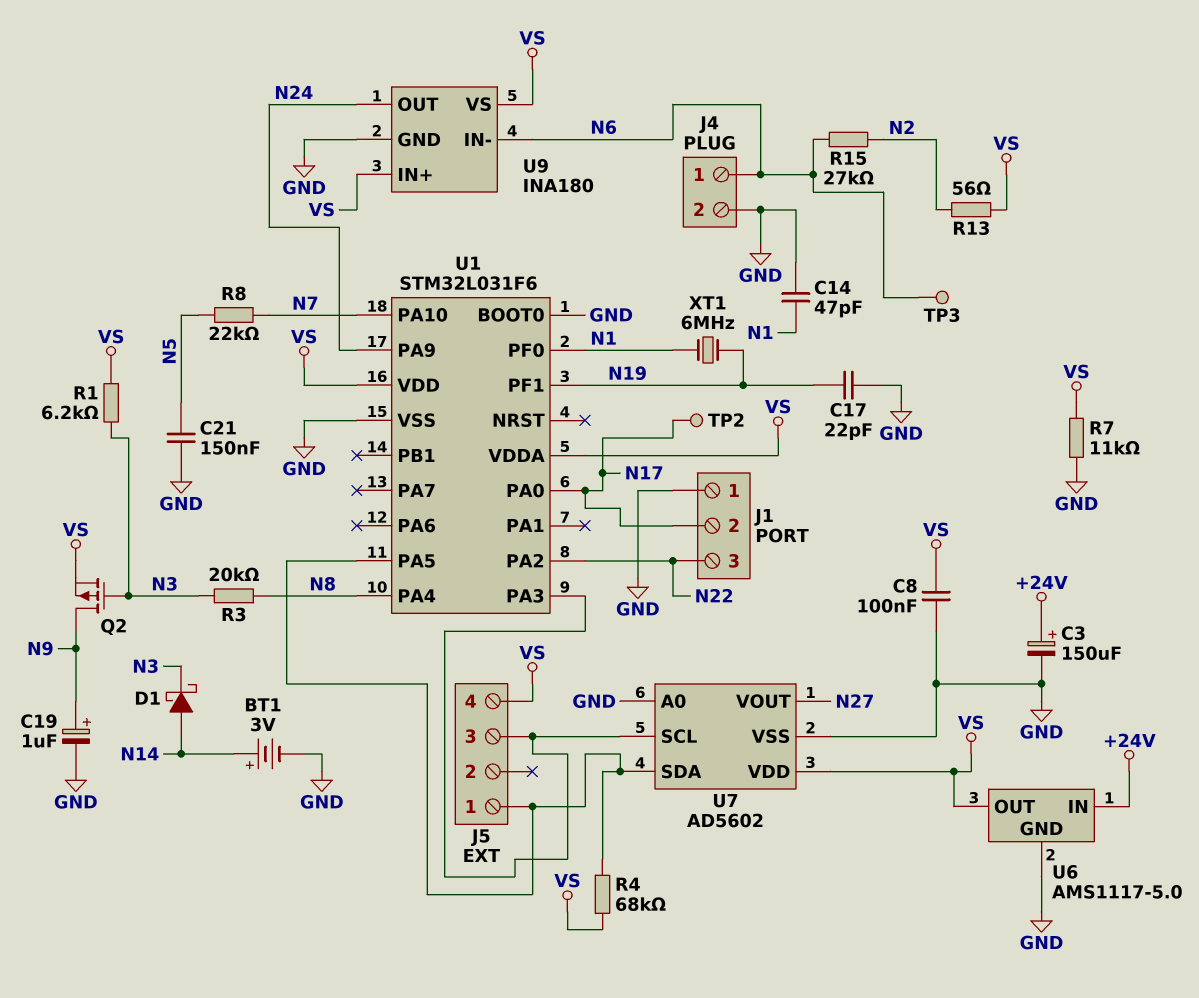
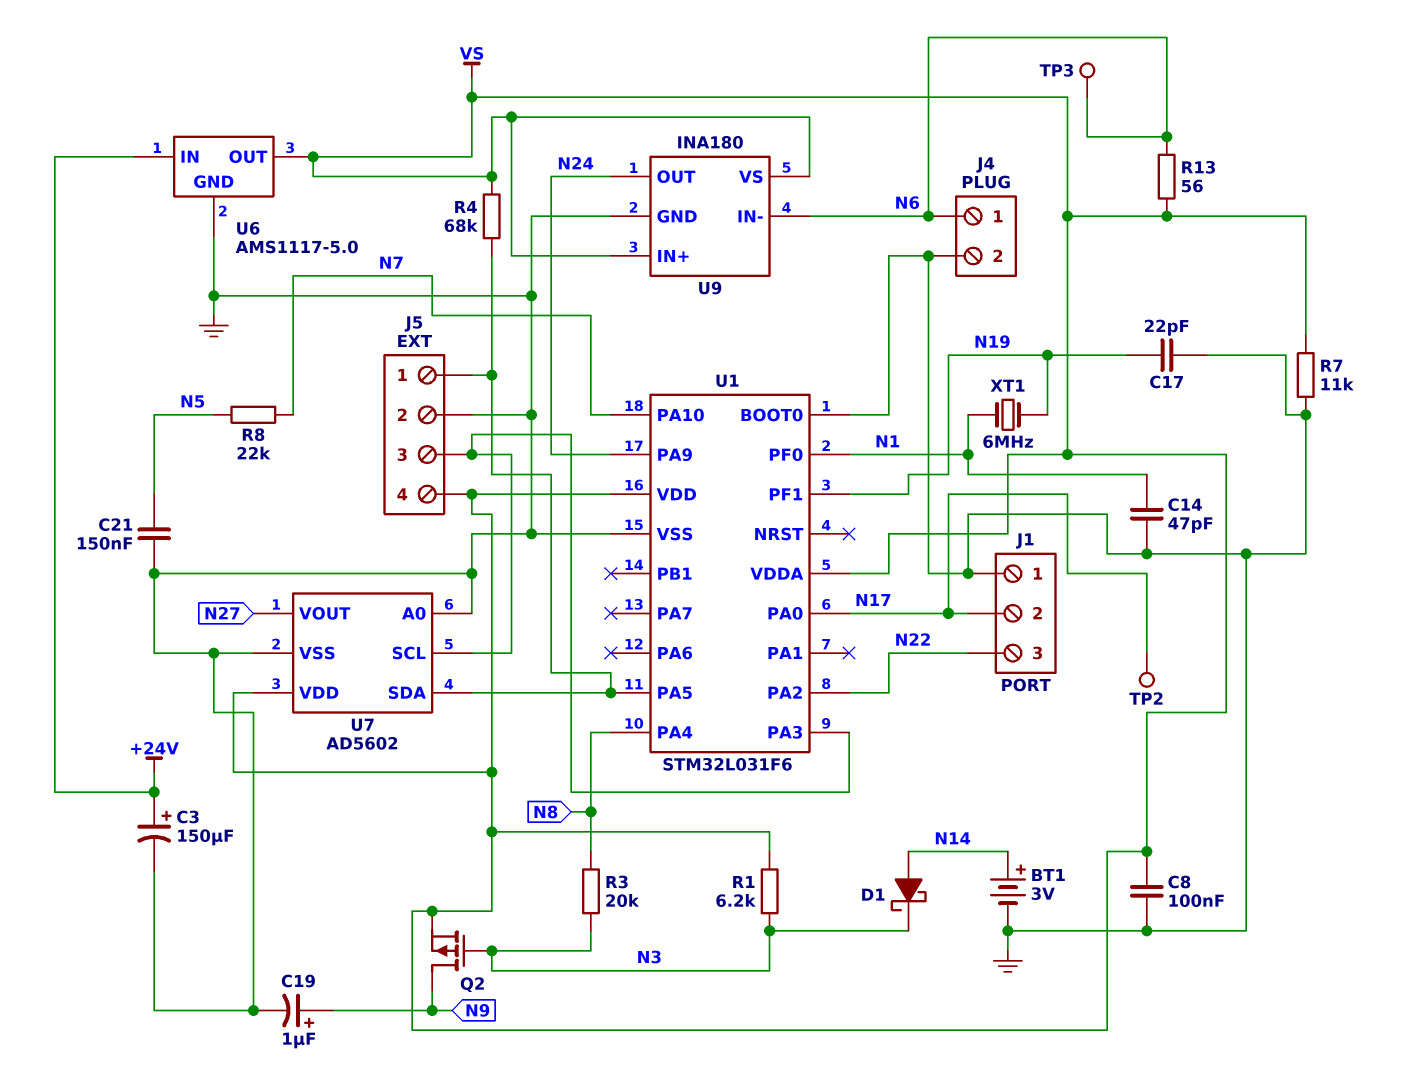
J5 pin 2: none -> GND
R13: 56 (N2, VS) -> 56 (N6, VS)
R15: 27k (N2, N6) -> none

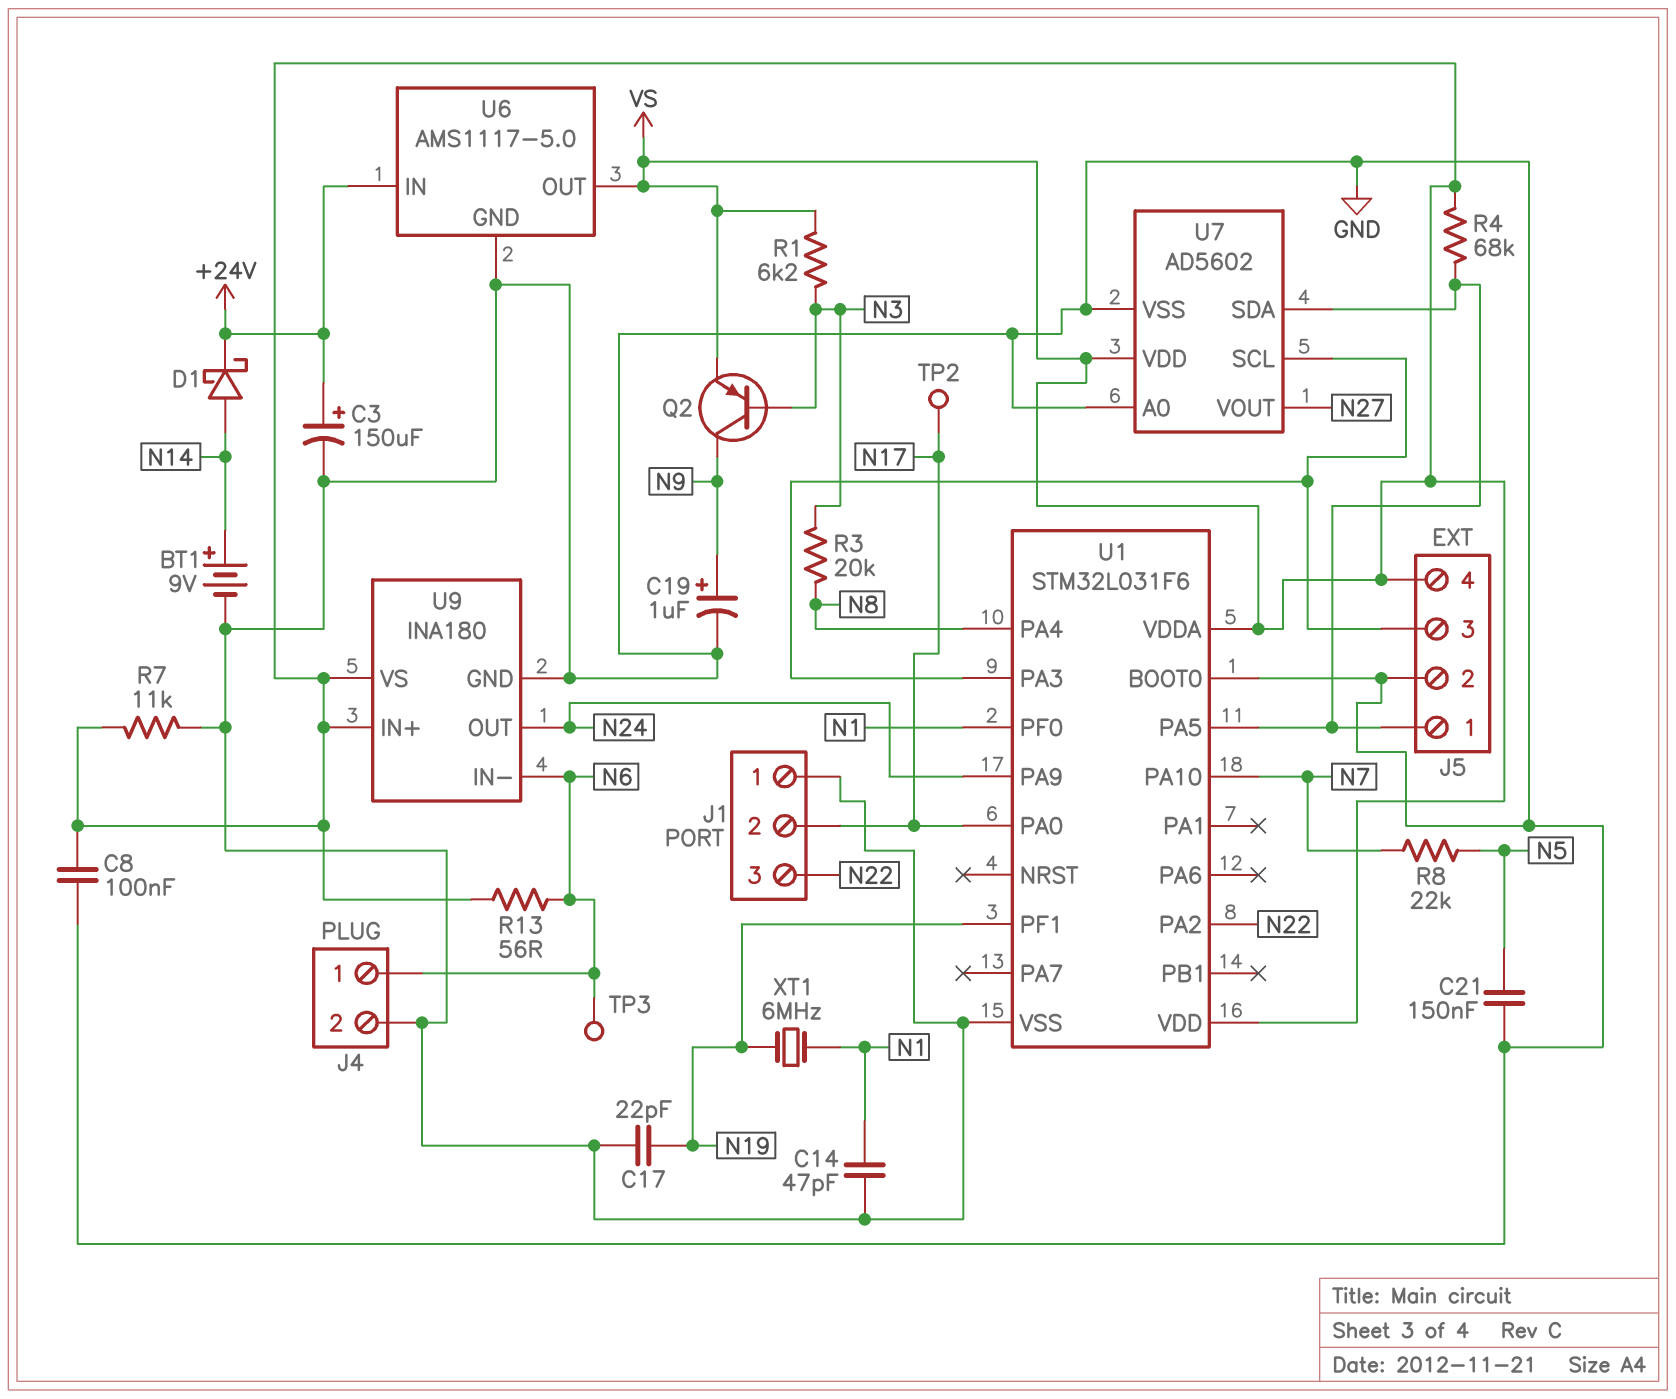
BT1: 3V (plus N14, minus GND) -> 9V (plus N14, minus GND)
D1: schottky (A N14, K N3) -> schottky (A N14, K +24V)
Q2: PMOS (G N3, D N9, S VS) -> PNP (B N3, C N9, E VS)

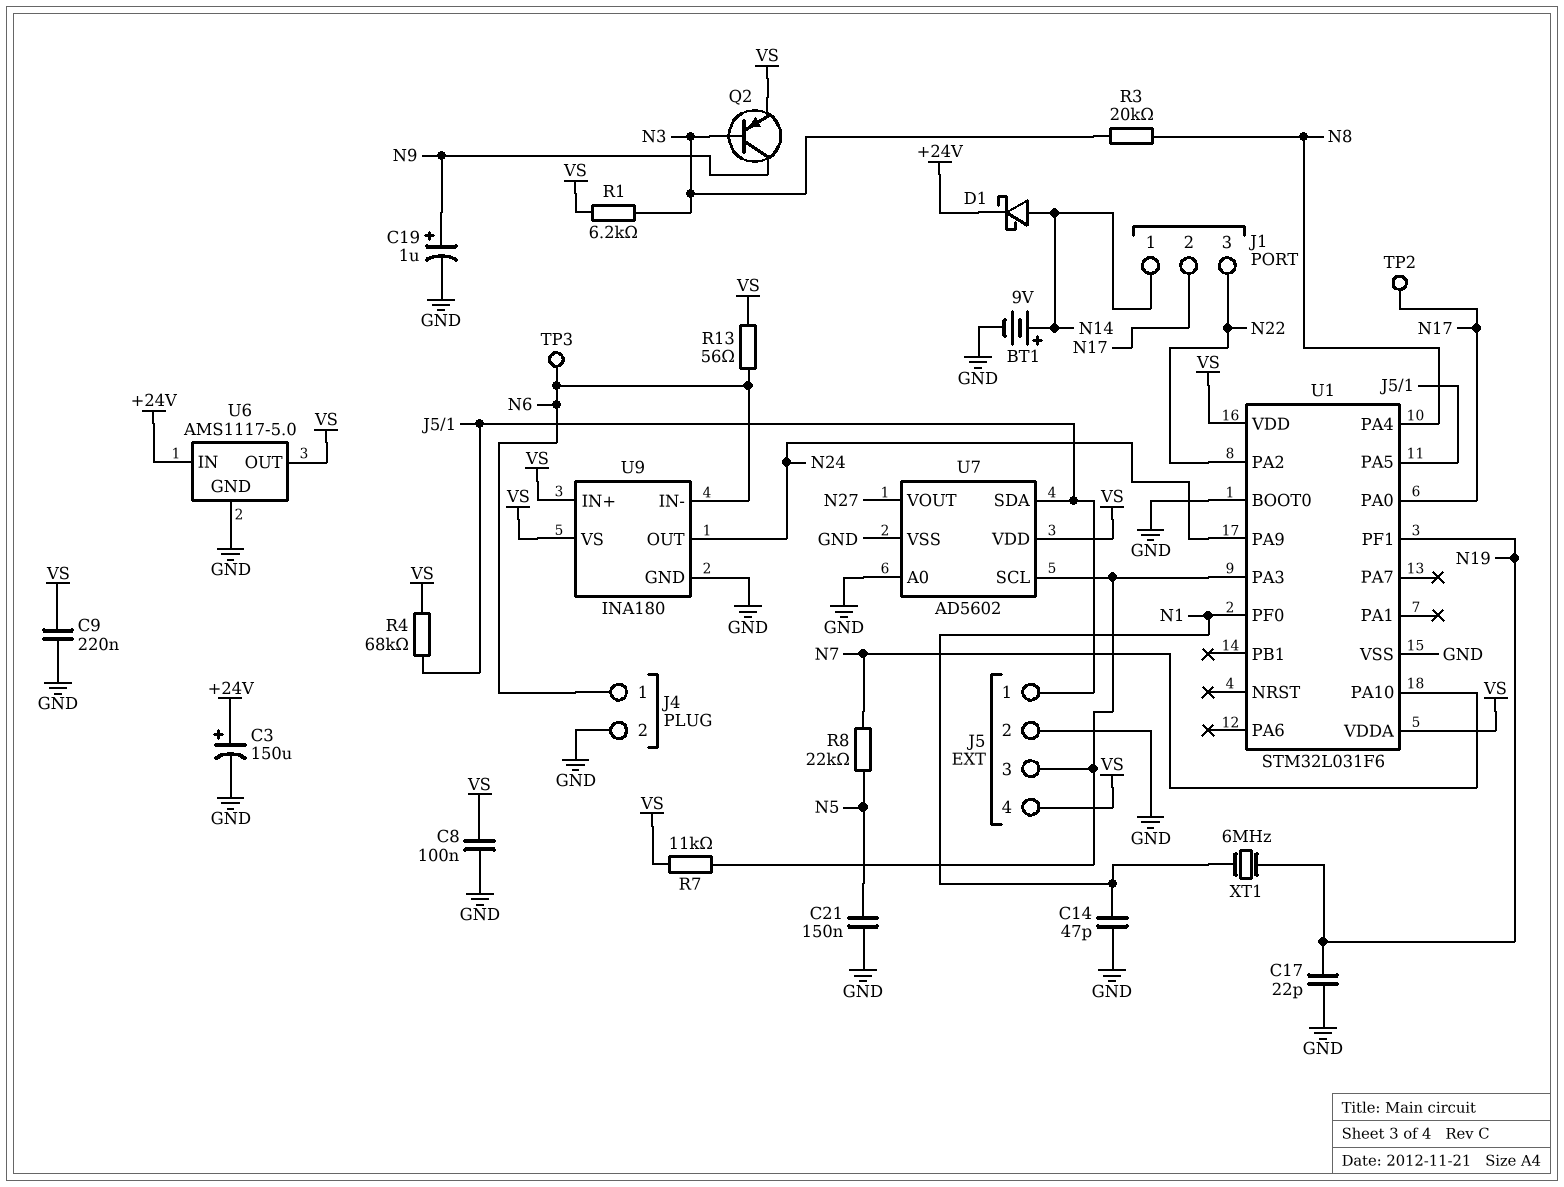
C9: none -> 220nF (GND, VS)
J1 pin 1: GND -> N14
R7: 11k (GND, VS) -> 11k (J5/3, VS)

